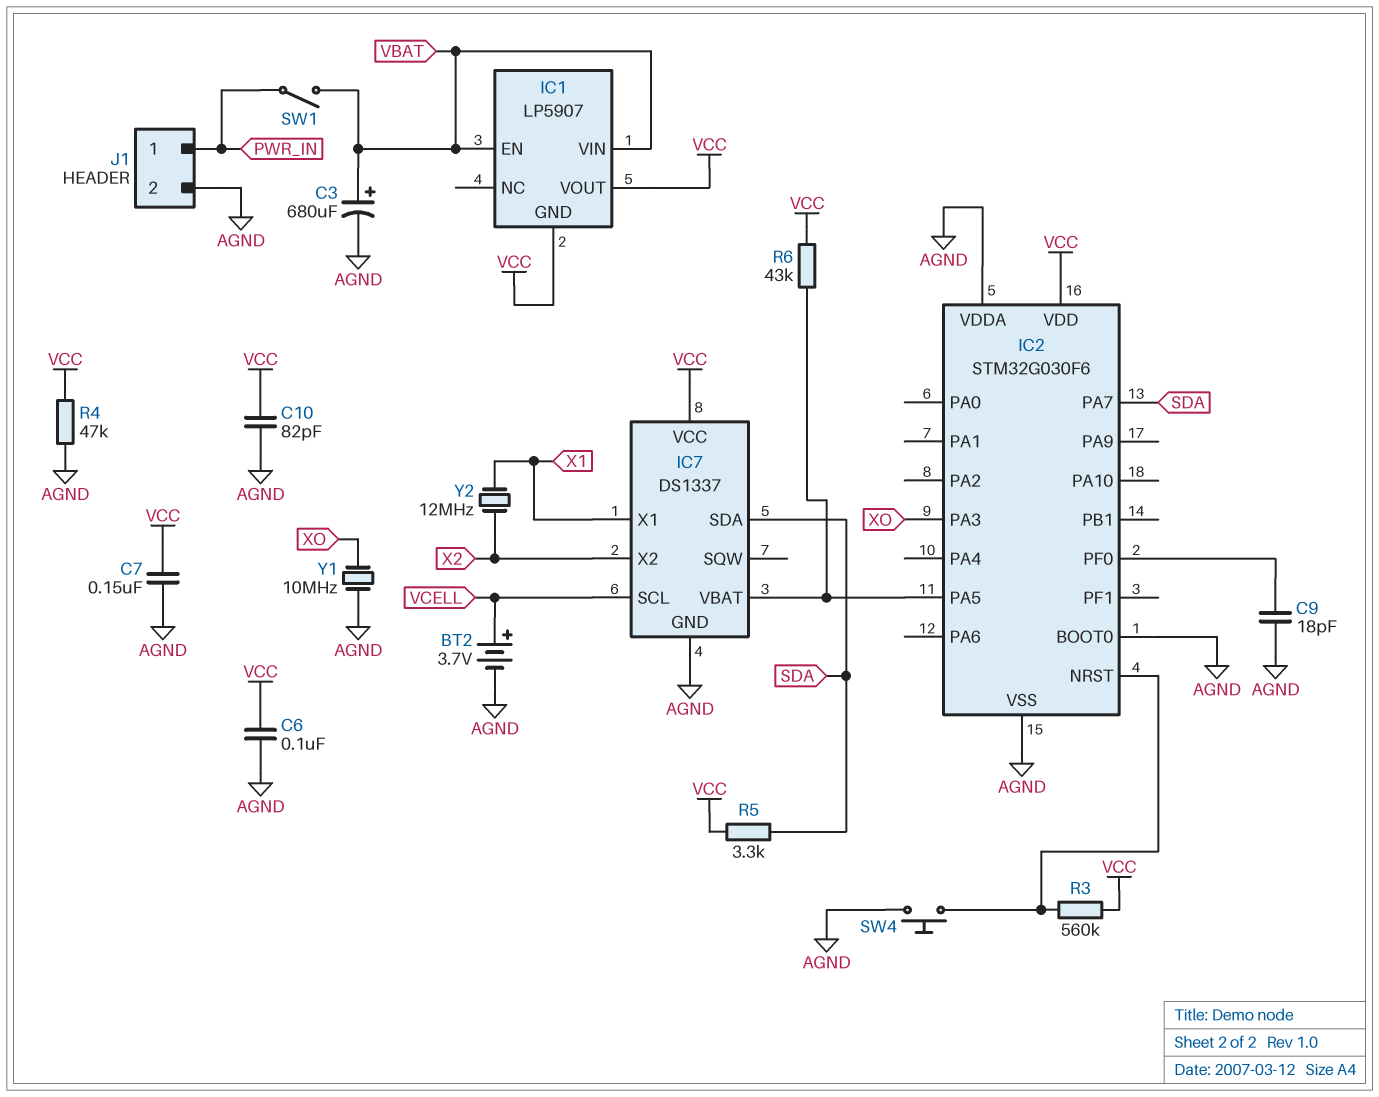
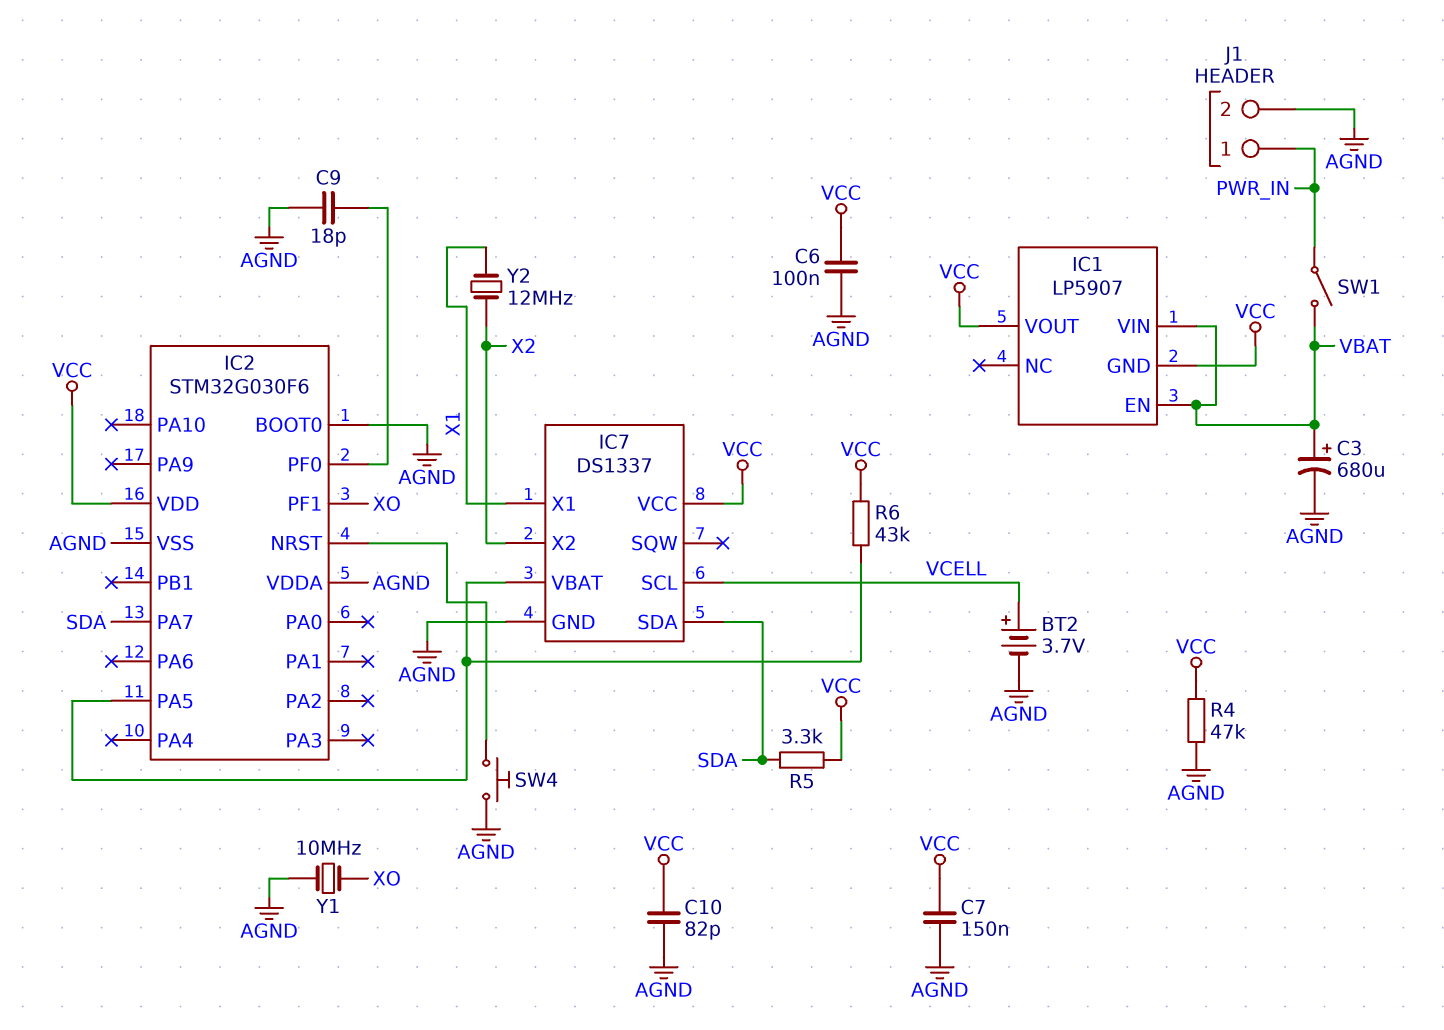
IC2 pin PA3: XO -> none
IC2 pin PF1: none -> XO
R3: 560k (IC2/NRST, VCC) -> none

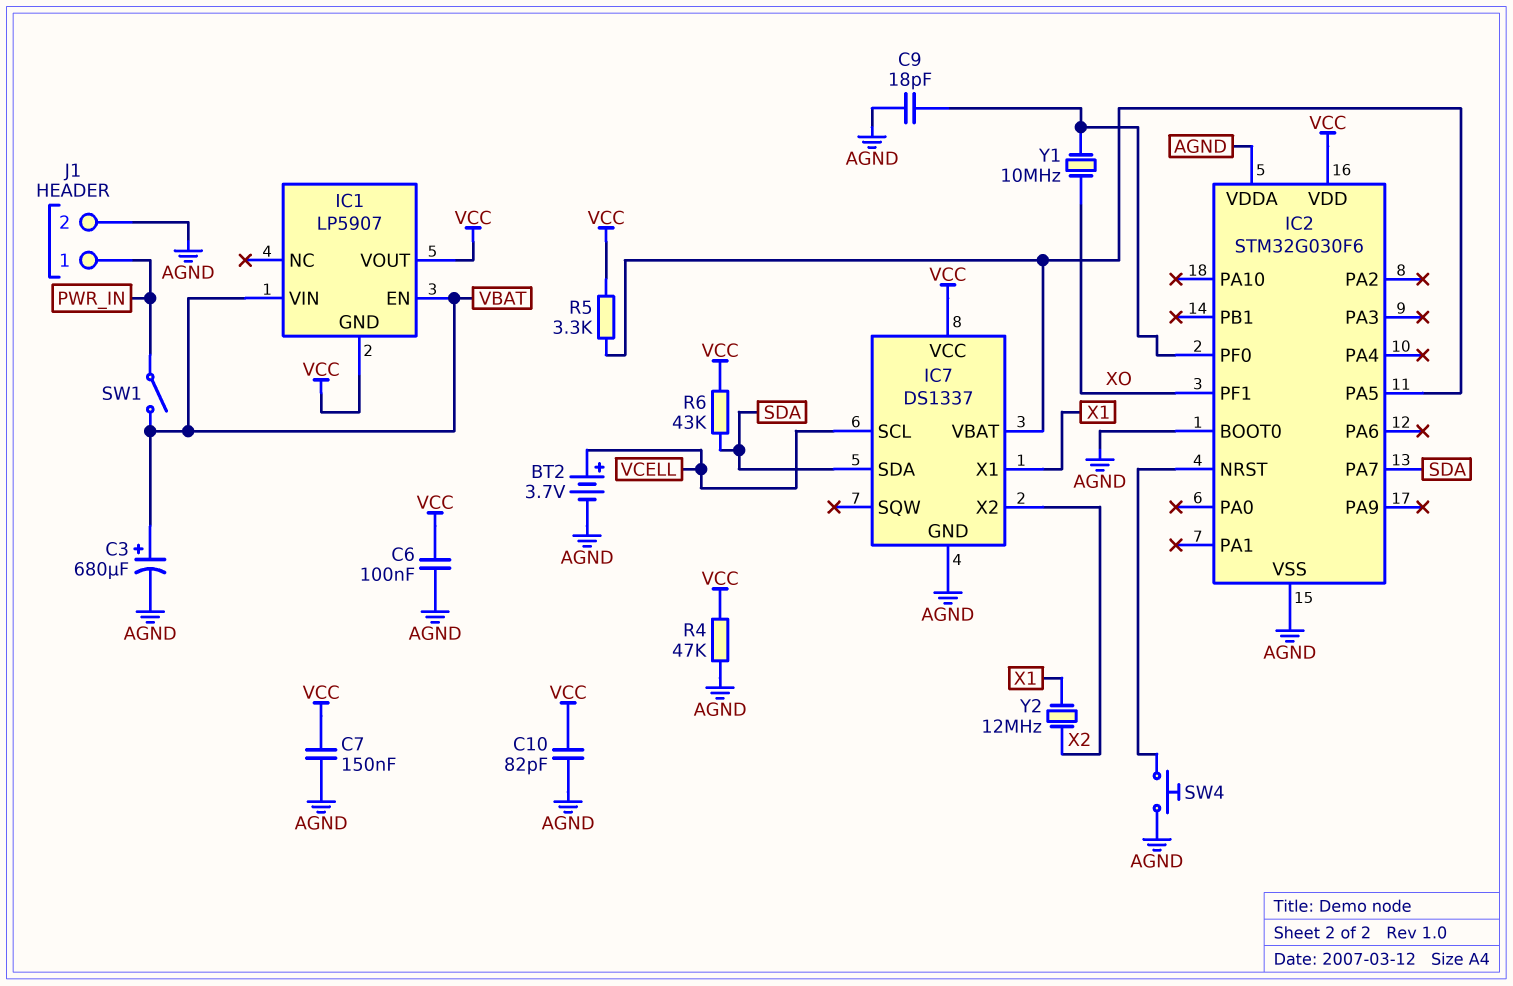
R5: 3.3k (SDA, VCC) -> 3.3k (IC2/PA5, VCC)
R6: 43k (IC2/PA5, VCC) -> 43k (SDA, VCC)
Y1: 10MHz (AGND, XO) -> 10MHz (IC2/PF0, XO)

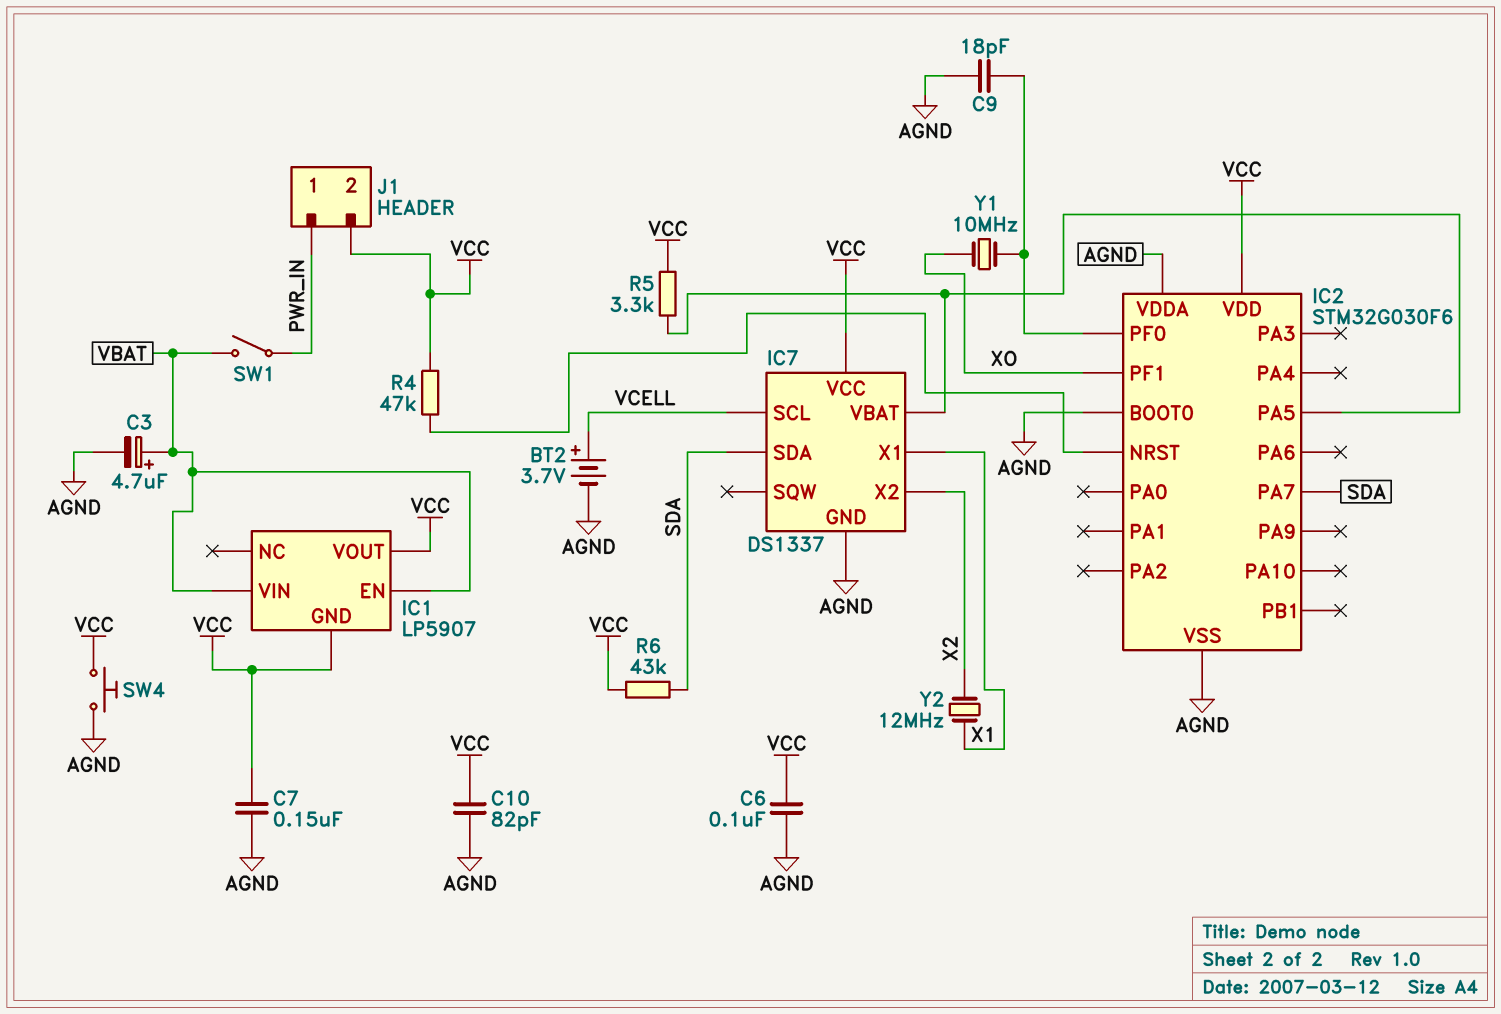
C3: 680uF (plus VBAT, minus AGND) -> 4.7uF (plus VBAT, minus AGND)
J1 pin 2: AGND -> VCC
R4: 47k (AGND, VCC) -> 47k (IC2/NRST, VCC)
SW4: button (AGND, IC2/NRST) -> button (AGND, VCC)

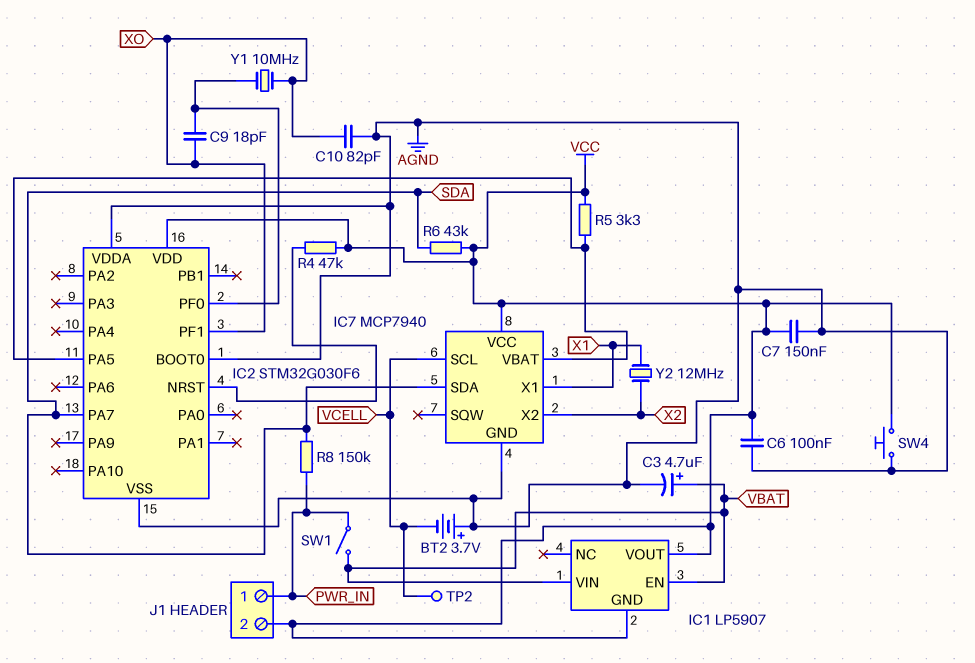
BT2: 3.7V (plus VCELL, minus AGND) -> 3.7V (plus AGND, minus VCELL)
C9: 18pF (AGND, IC2/PF0) -> 18pF (IC2/PF0, XO)
C10: 82pF (AGND, VCC) -> 82pF (AGND, XO)
IC7: DS1337 -> MCP7940
R8: none -> 150k (PWR_IN, SDA)
TP2: none -> test point (VCELL)

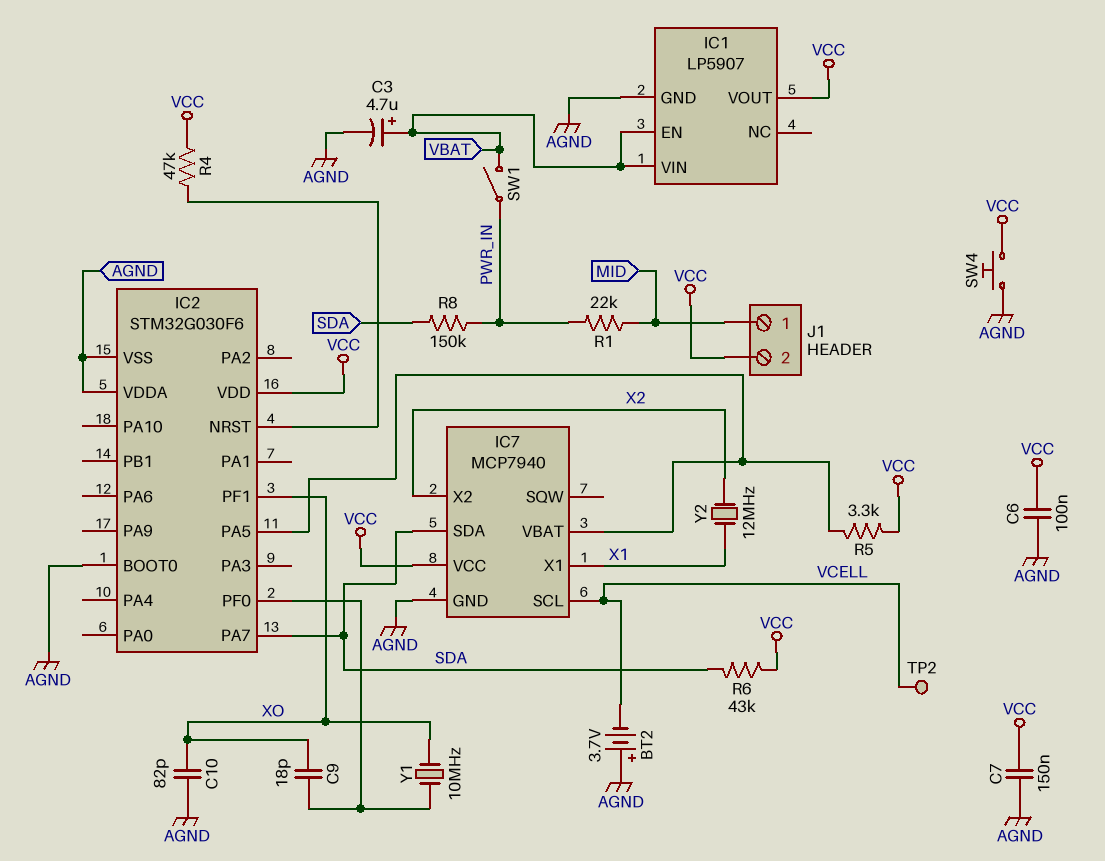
IC1 pin GND: VCC -> AGND
J1 pin 1: PWR_IN -> MID
R1: none -> 22k (MID, PWR_IN)

